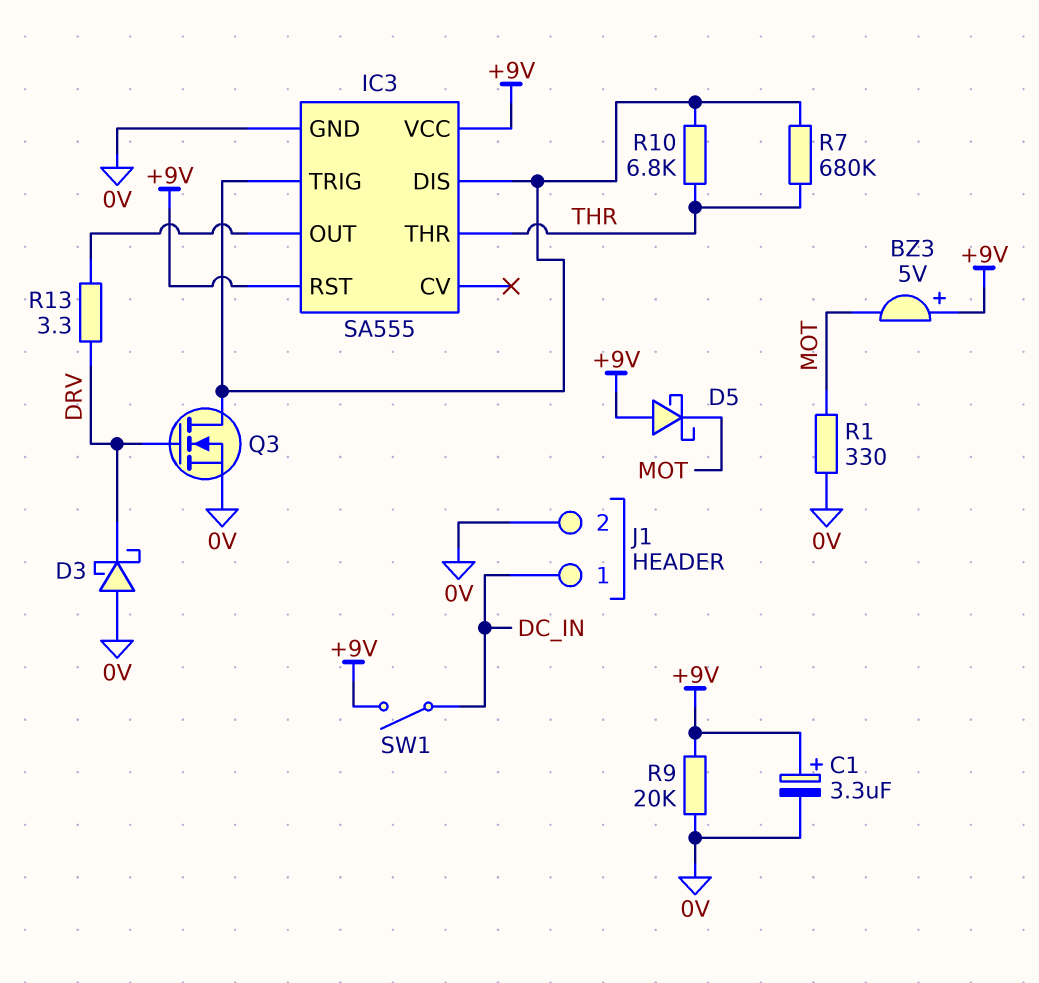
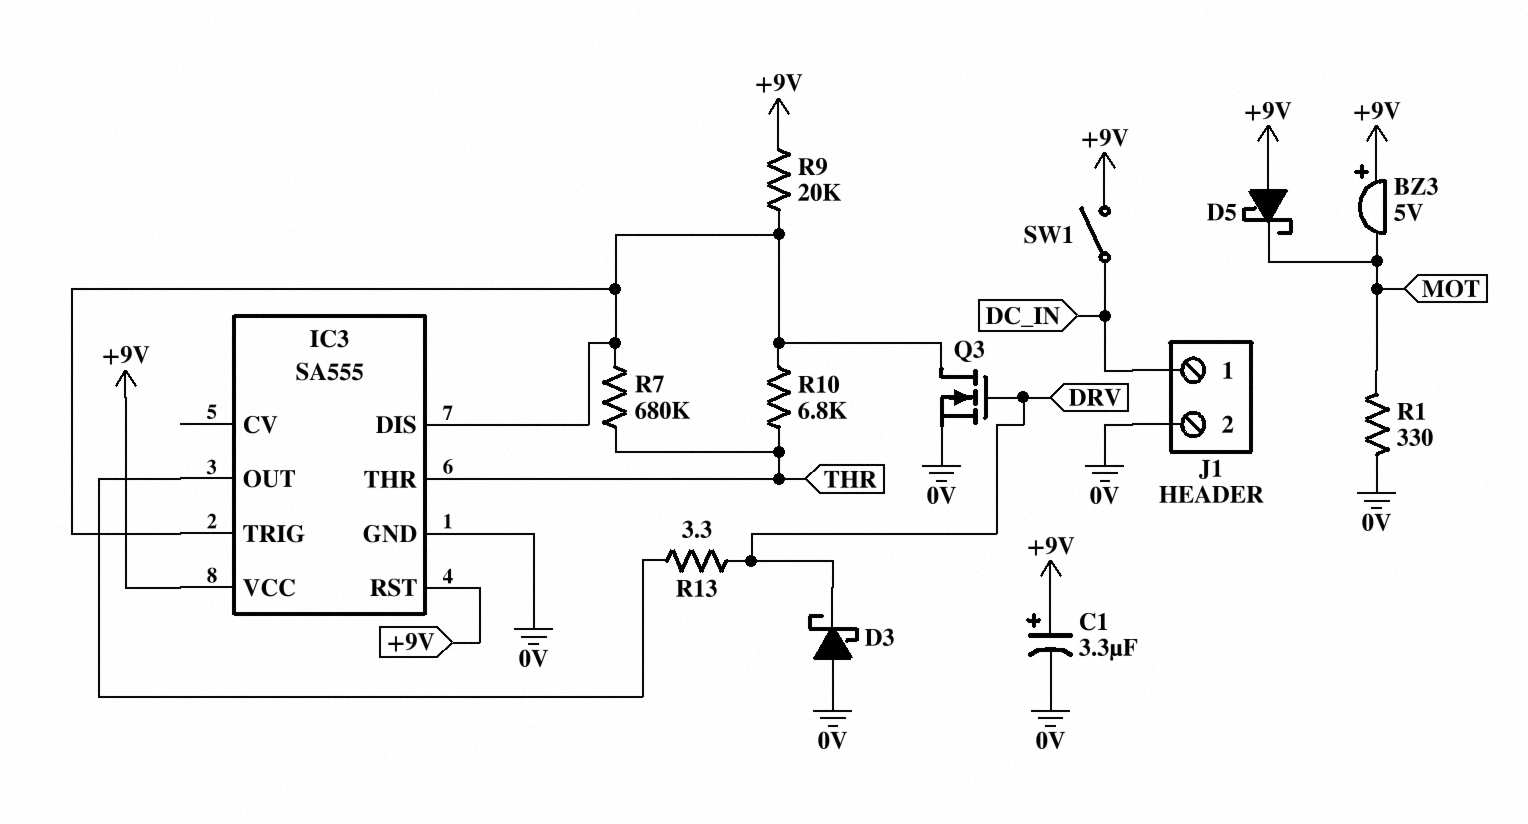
R9: 20k (+9V, 0V) -> 20k (+9V, IC3/DIS)

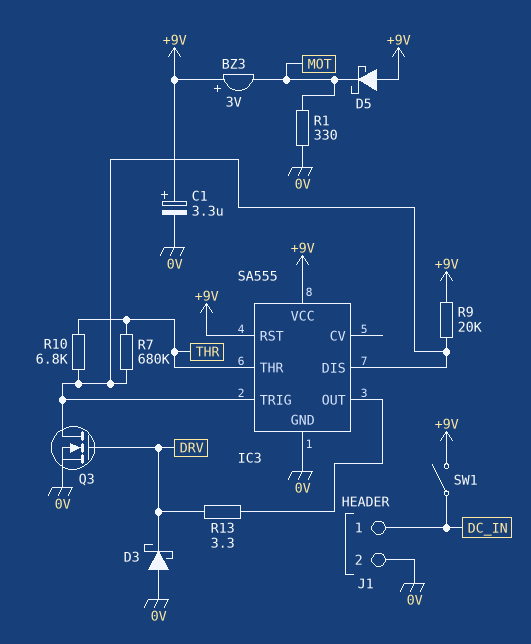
BZ3: buzzer 5V (plus +9V, minus MOT) -> buzzer 3V (plus +9V, minus MOT)

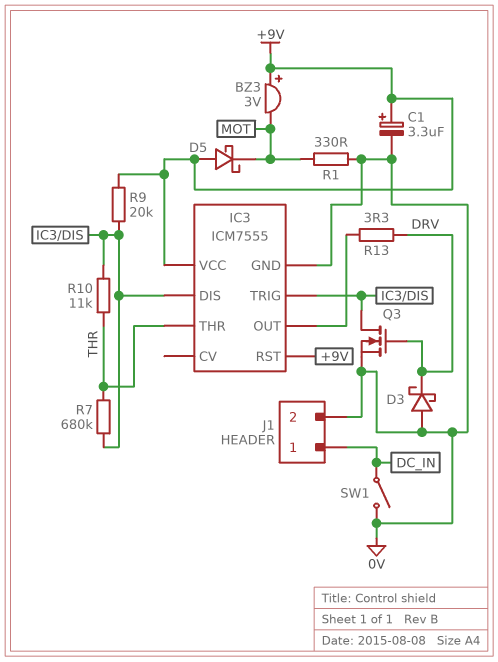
IC3: SA555 -> ICM7555
R10: 6.8k (IC3/DIS, THR) -> 11k (IC3/DIS, THR)
SW1: switch (+9V, DC_IN) -> switch (0V, DC_IN)

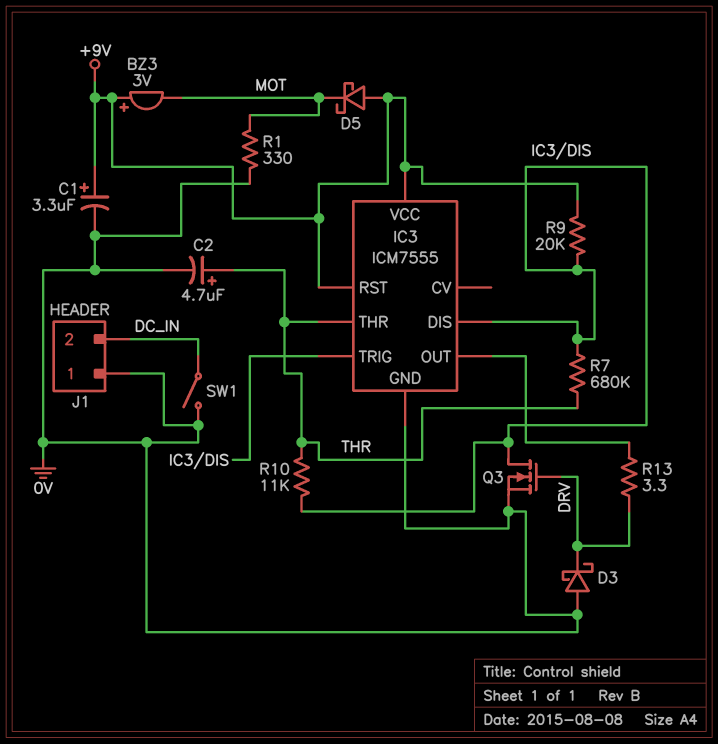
C2: none -> 4.7uF (plus THR, minus 0V)
J1 pin 1: DC_IN -> 0V
J1 pin 2: 0V -> DC_IN

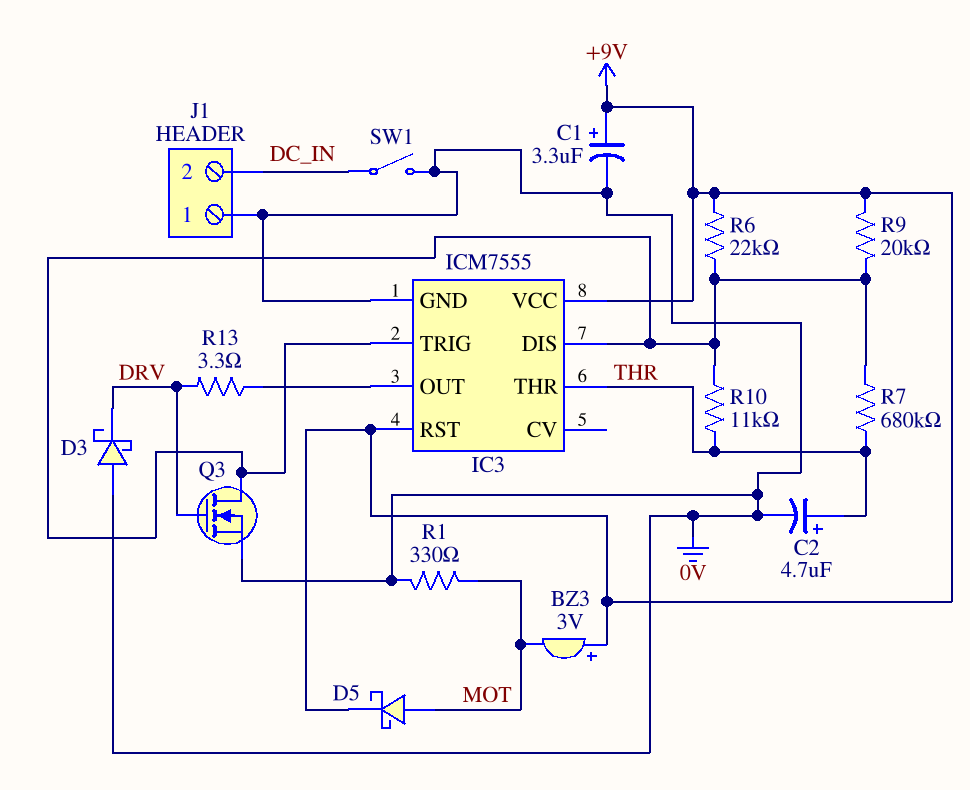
D5: schottky (A +9V, K MOT) -> schottky (A MOT, K +9V)
R6: none -> 22k (+9V, IC3/DIS)

